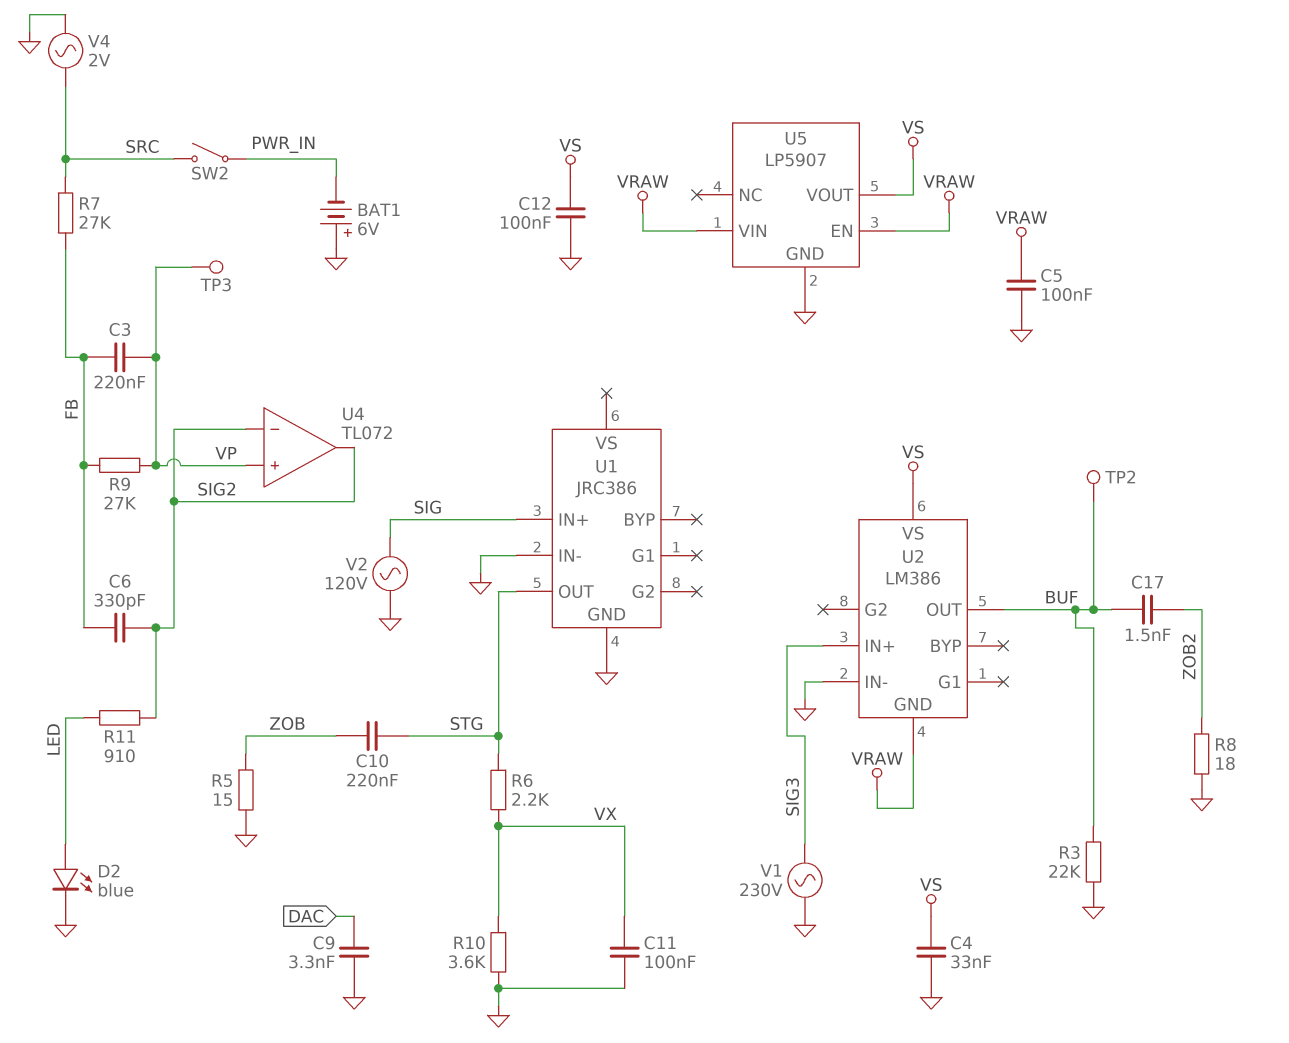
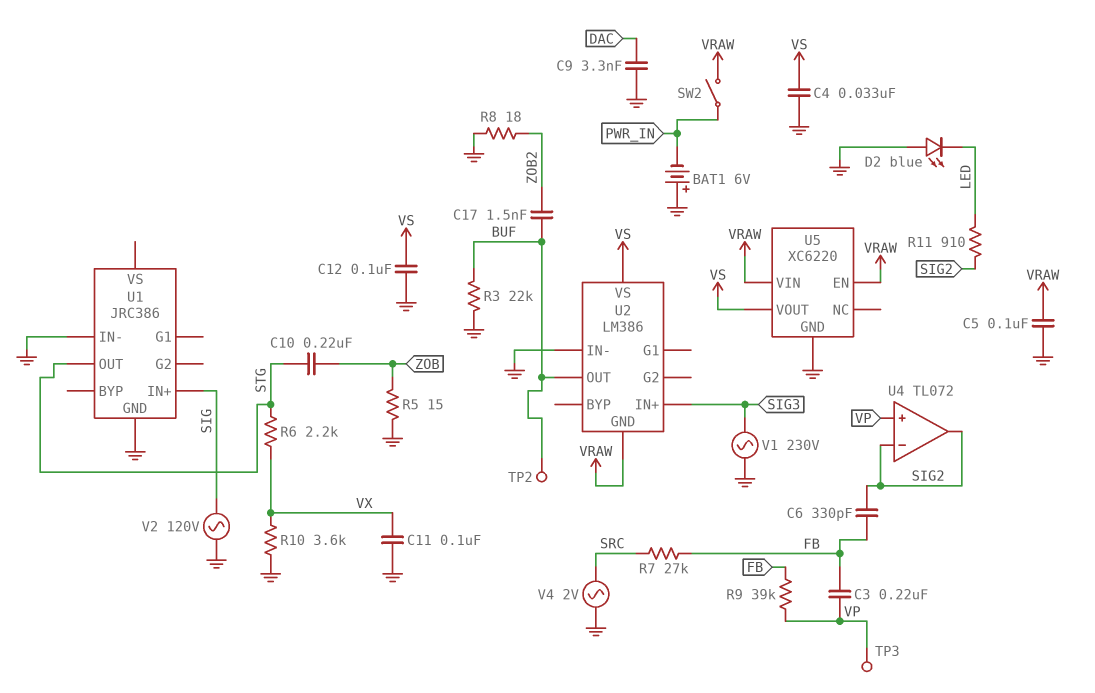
D2: LED blue (A LED, K GND) -> LED blue (A GND, K LED)
R9: 27k (FB, VP) -> 39k (FB, VP)
SW2: switch (PWR_IN, SRC) -> switch (PWR_IN, VRAW)
U5: LP5907 -> XC6220

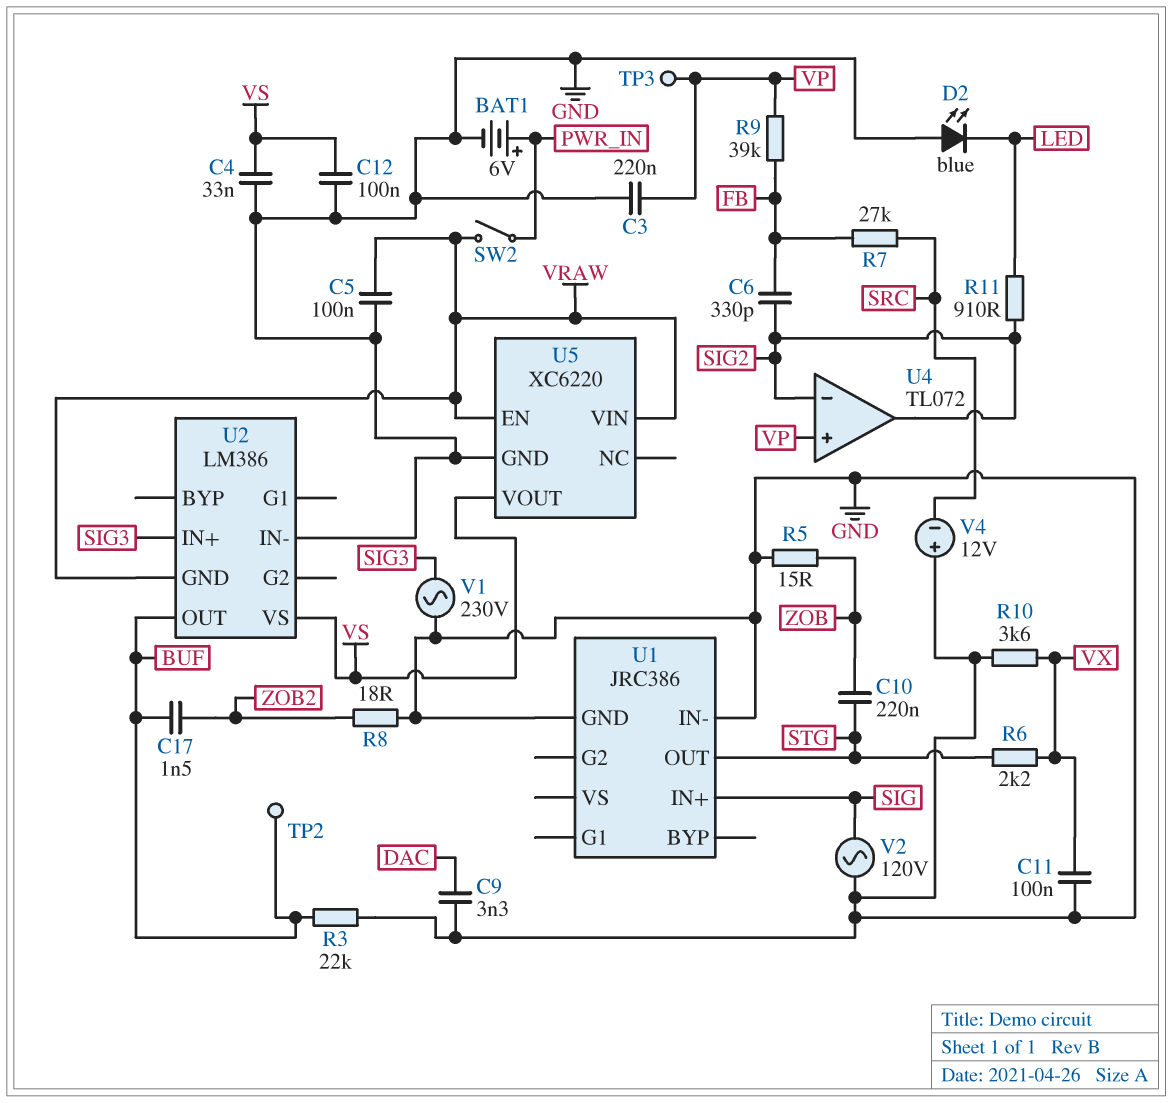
BAT1: 6V (plus GND, minus PWR_IN) -> 6V (plus PWR_IN, minus GND)
C3: 220nF (FB, VP) -> 220nF (GND, VP)
V4: AC 2V (GND, SRC) -> 12V (plus GND, minus SRC)

